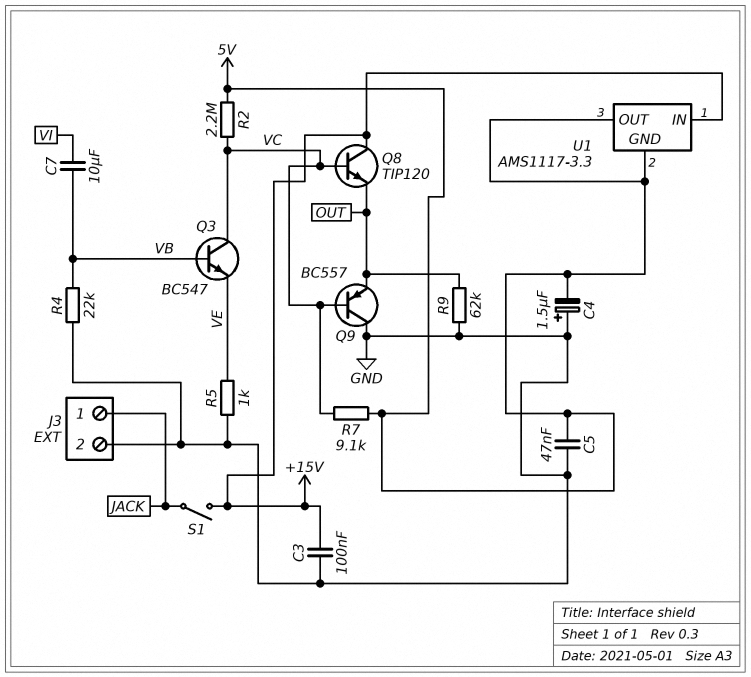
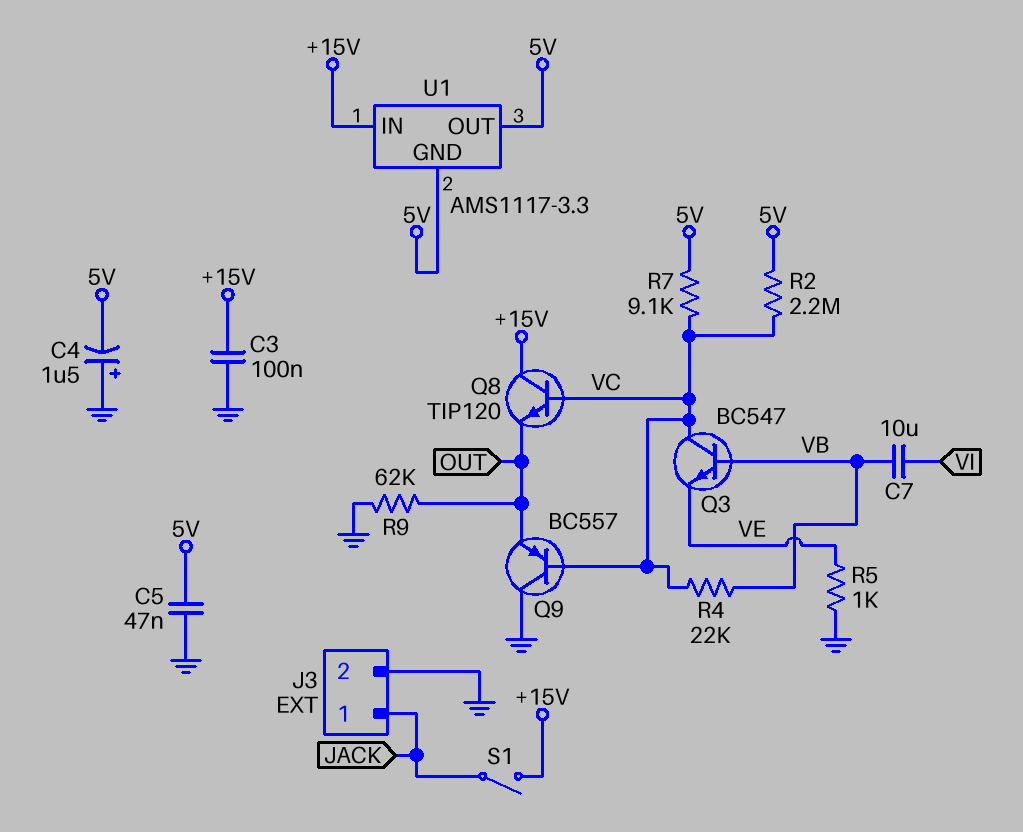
R4: 22k (GND, VB) -> 22k (VB, VC)

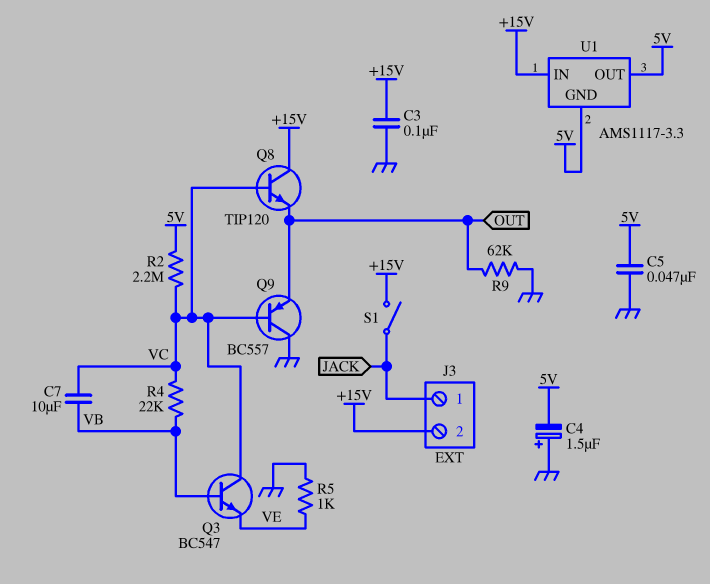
C7: 10uF (VB, VI) -> 10uF (VB, VC)
J3 pin 2: GND -> +15V
R7: 9.1k (5V, VC) -> none

